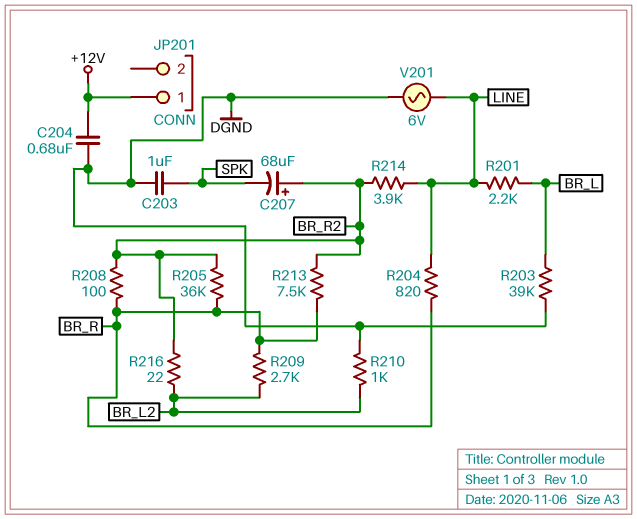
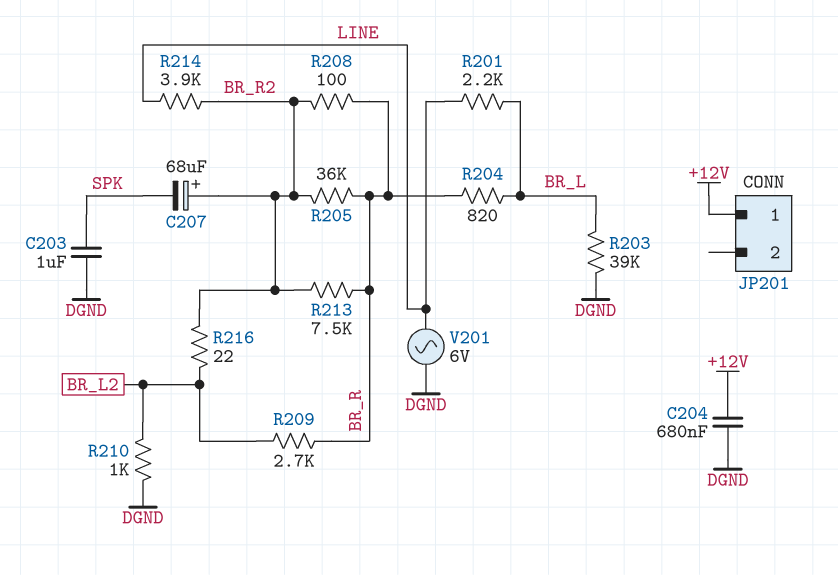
R204: 820 (BR_R, LINE) -> 820 (BR_L, BR_R)

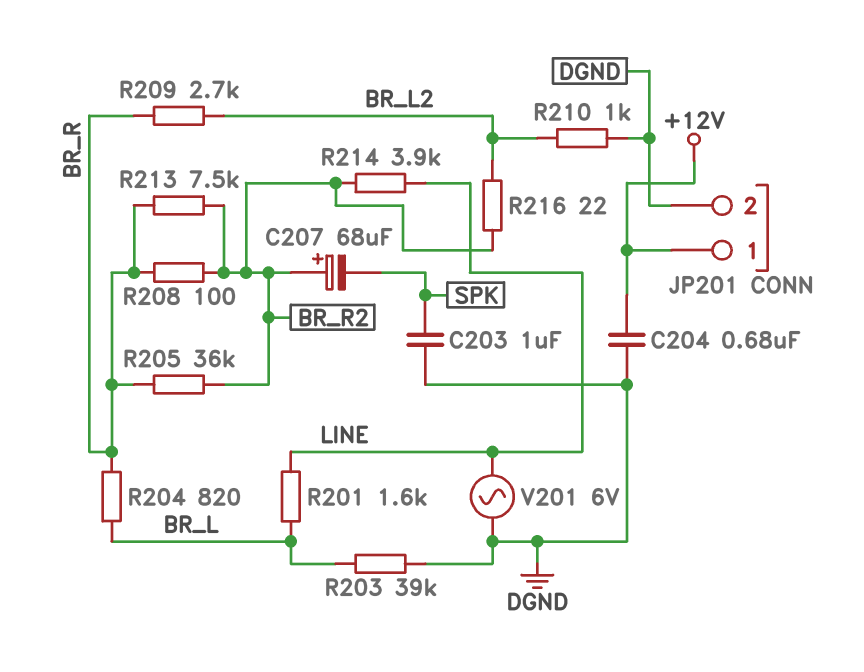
JP201 pin 2: none -> DGND
R201: 2.2k (BR_L, LINE) -> 1.6k (BR_L, LINE)

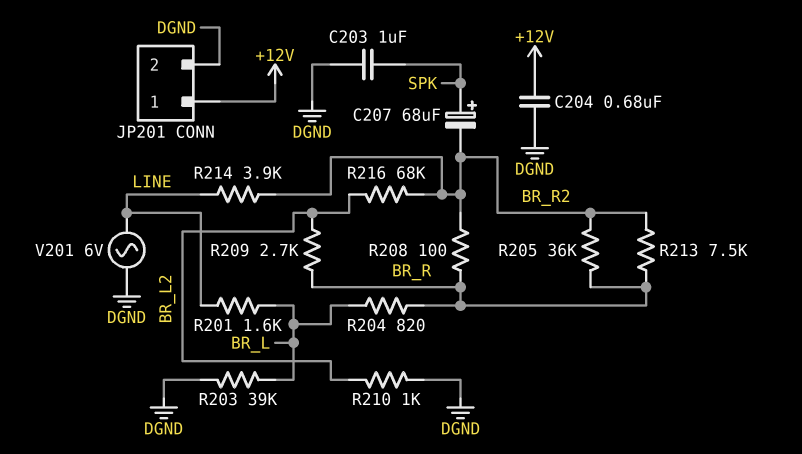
C207: 68uF (plus BR_R2, minus SPK) -> 68uF (plus SPK, minus BR_R2)
R216: 22 (BR_L2, BR_R2) -> 68k (BR_L2, BR_R2)

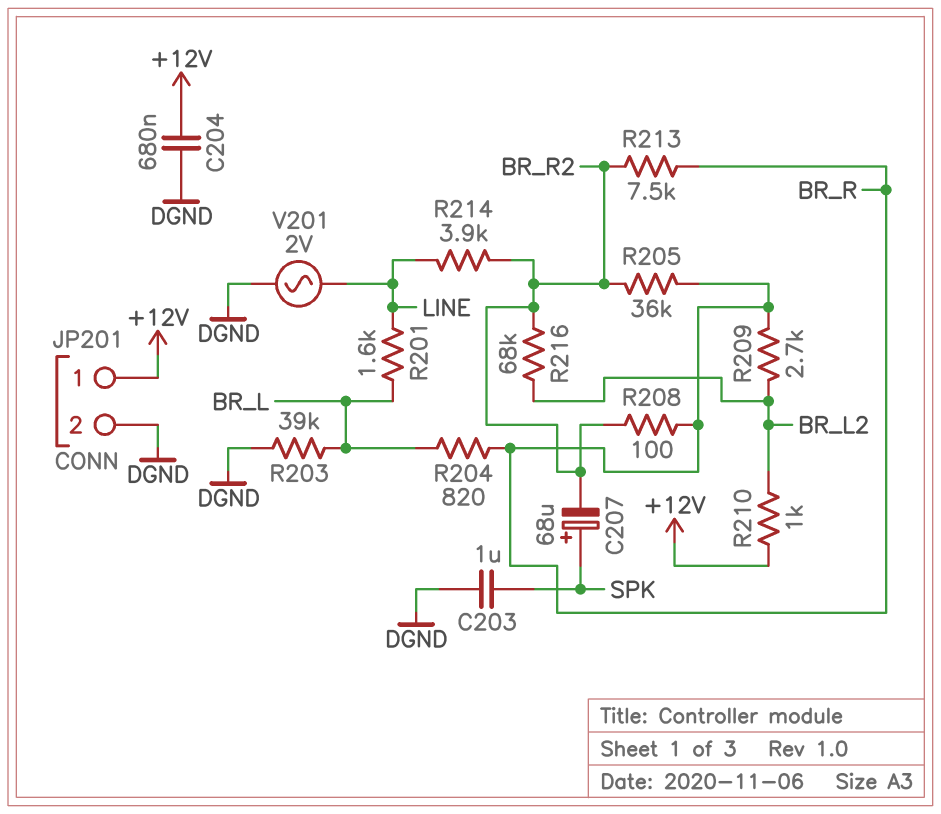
R210: 1k (BR_L2, DGND) -> 1k (+12V, BR_L2)
V201: AC 6V (DGND, LINE) -> AC 2V (DGND, LINE)

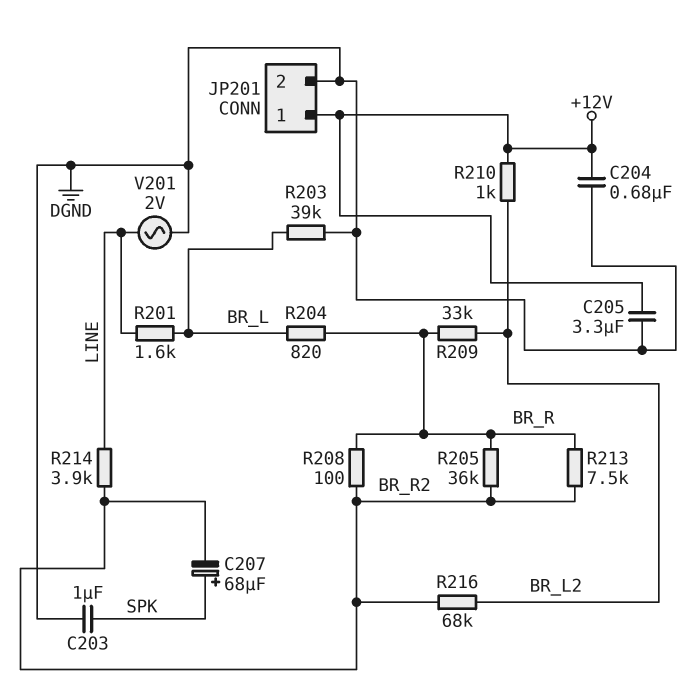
C205: none -> 3.3uF (+12V, DGND)
R209: 2.7k (BR_L2, BR_R) -> 33k (BR_L2, BR_R)

